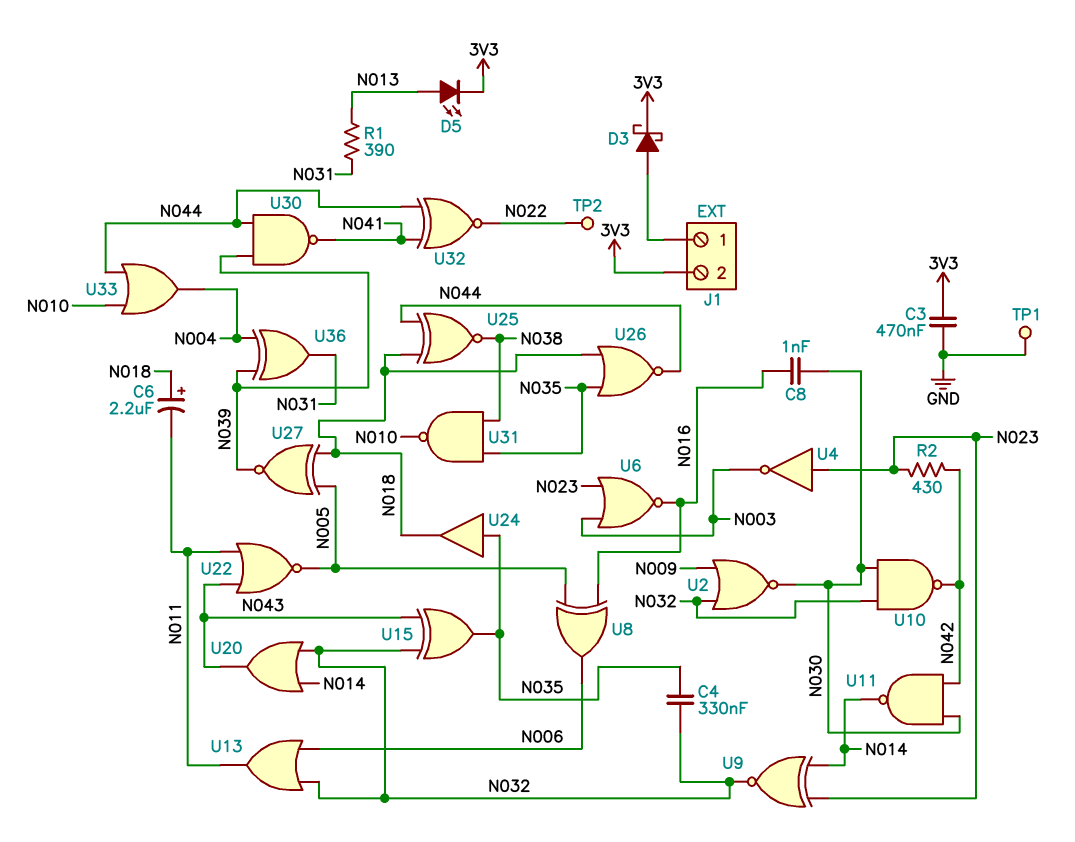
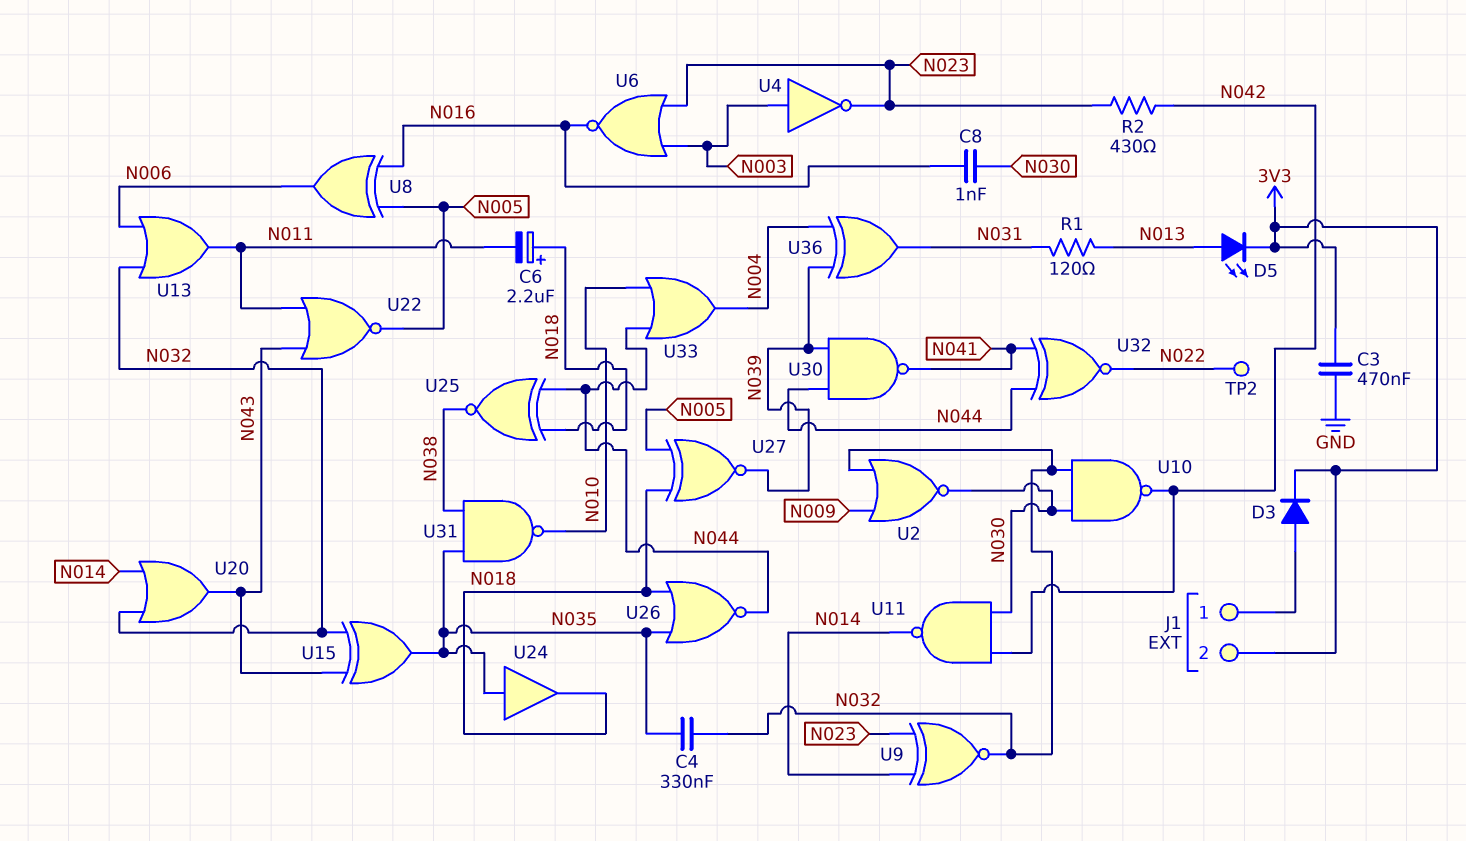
D3: schottky (A J1/1, K 3V3) -> diode (A J1/1, K 3V3)
R1: 390 (N013, N031) -> 120 (N013, N031)
TP1: test point (GND) -> none
U4: NOT (in N023, out N003) -> NOT (in N003, out N023)

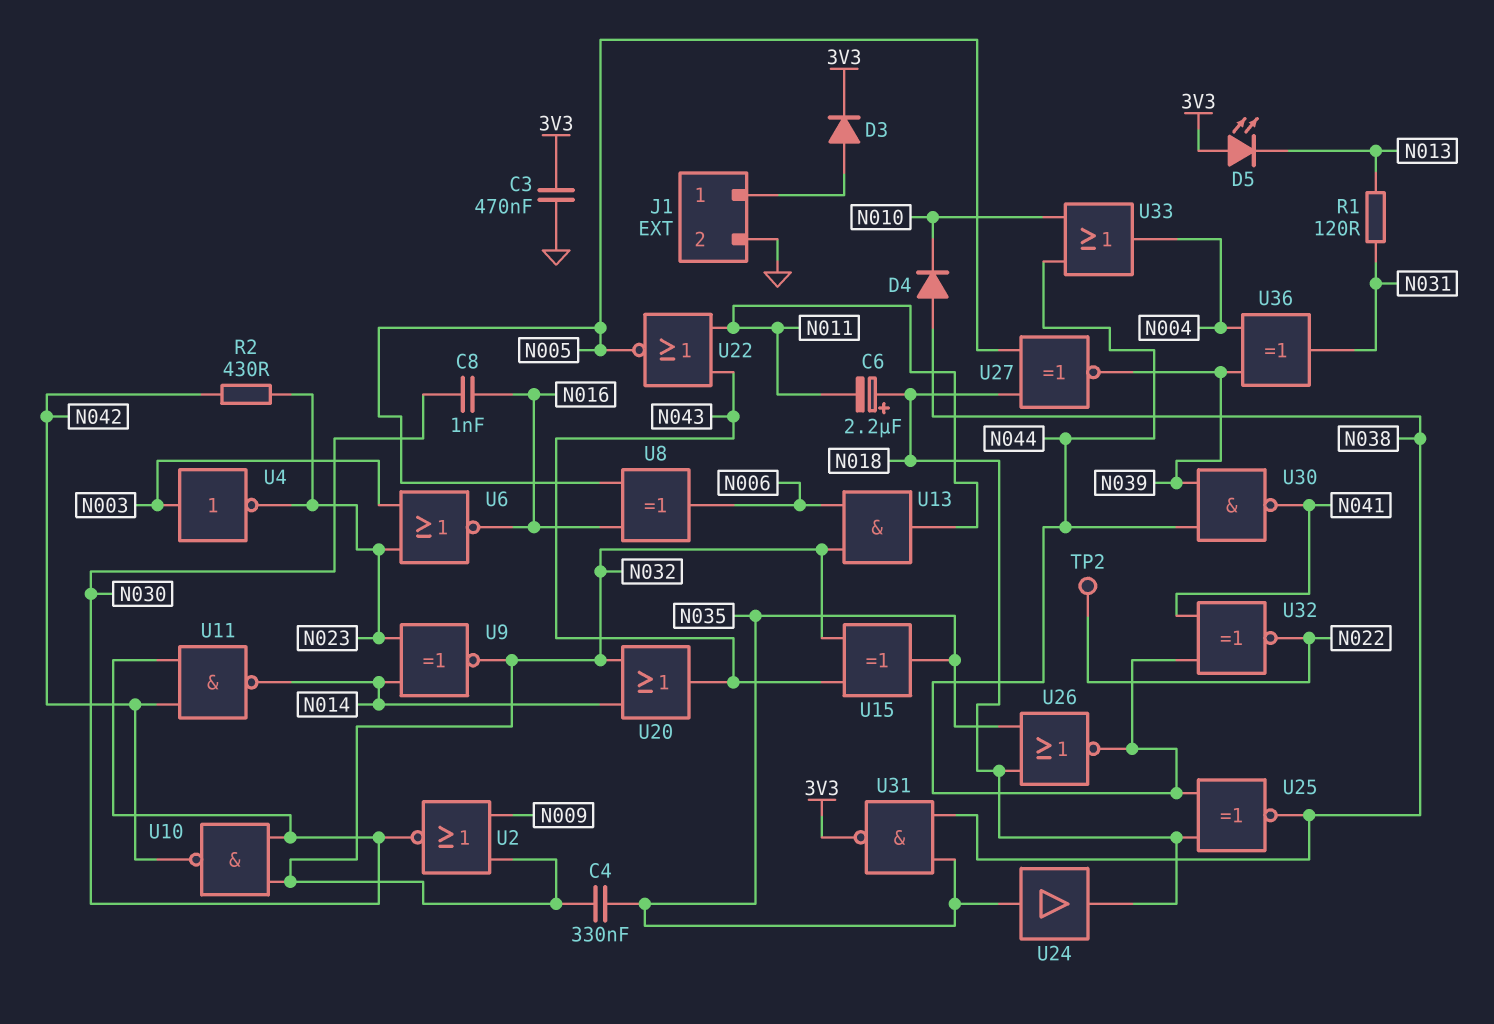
D4: none -> diode (A N038, K N010)
D5: LED (A N013, K 3V3) -> LED (A 3V3, K N013)
J1 pin 2: 3V3 -> GND
U13: OR (in N006, in N032, out N011) -> AND (in N006, in N032, out N011)
U31: NAND (in N035, in N038, out N010) -> NAND (in N035, in N038, out 3V3)

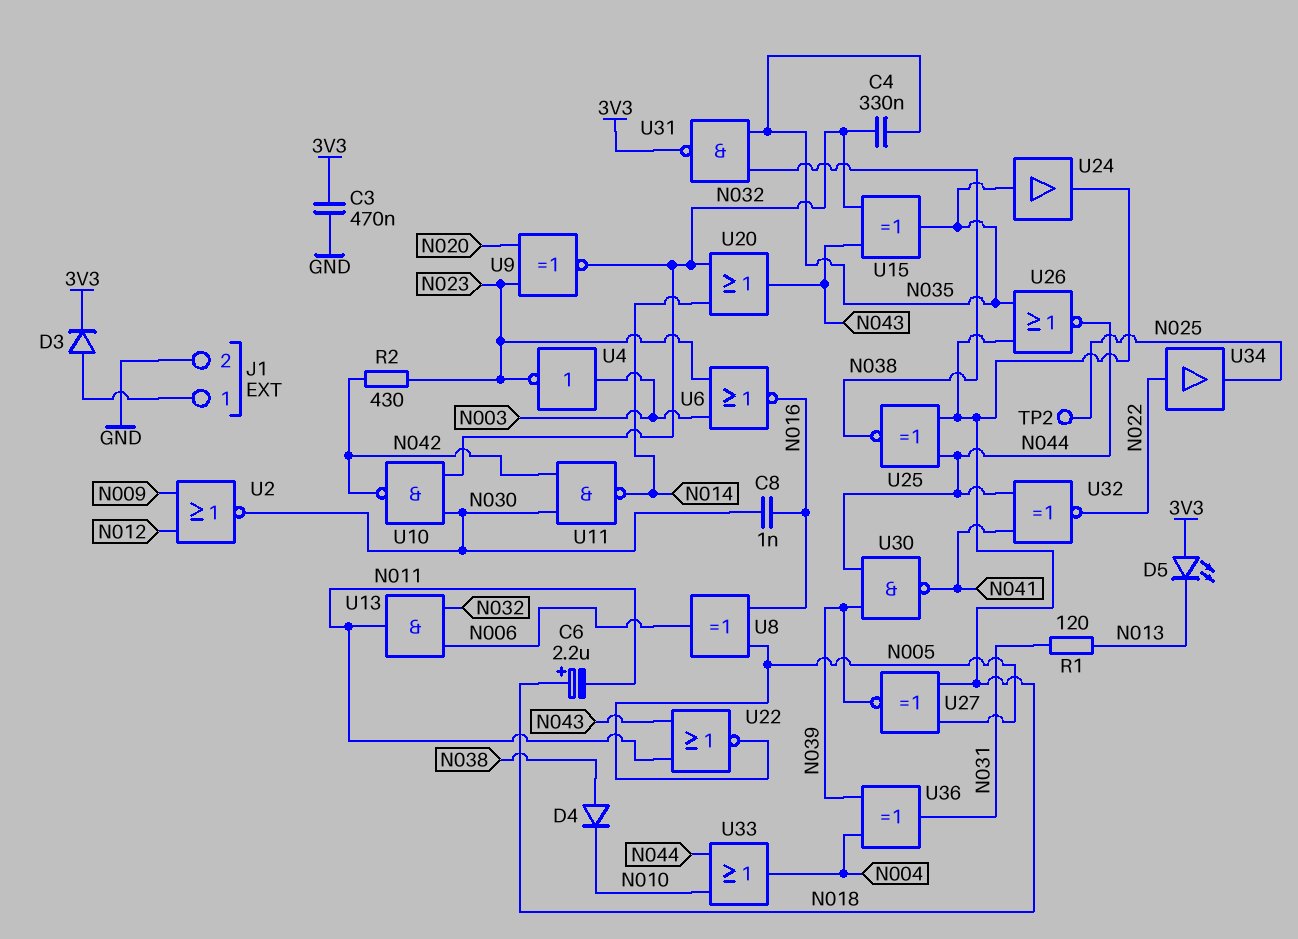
TP2: test point (N022) -> test point (N025)
U2: NOR (in N009, in N032, out N030) -> NOR (in N009, in N012, out N030)
U9: XNOR (in N014, in N023, out N032) -> XNOR (in N020, in N023, out N032)
U34: none -> buffer (in N022, out N025)

